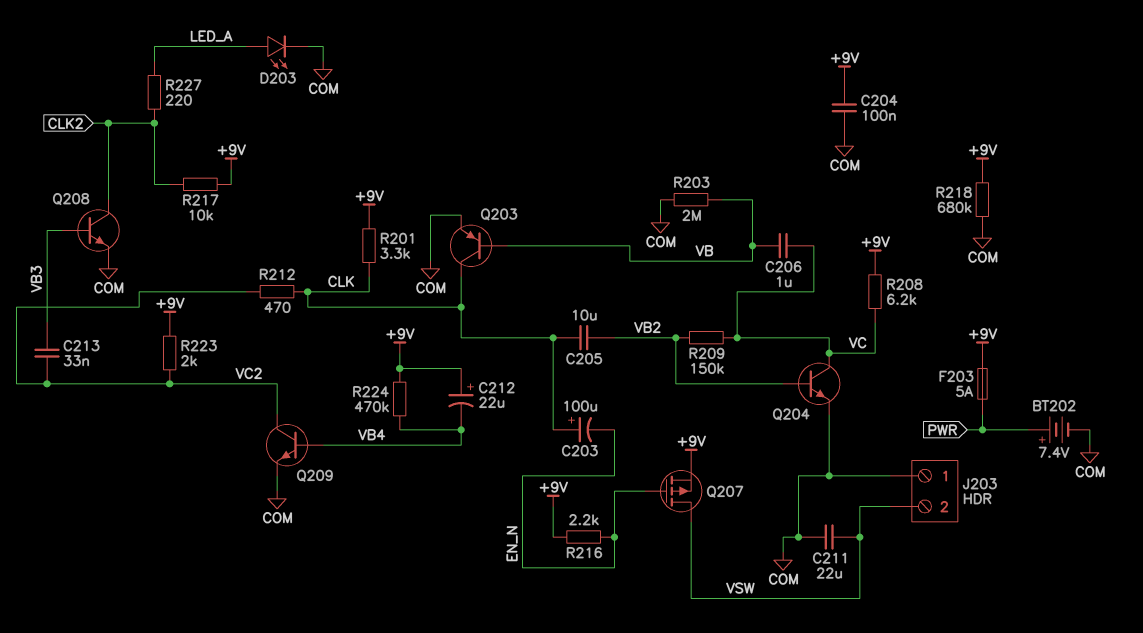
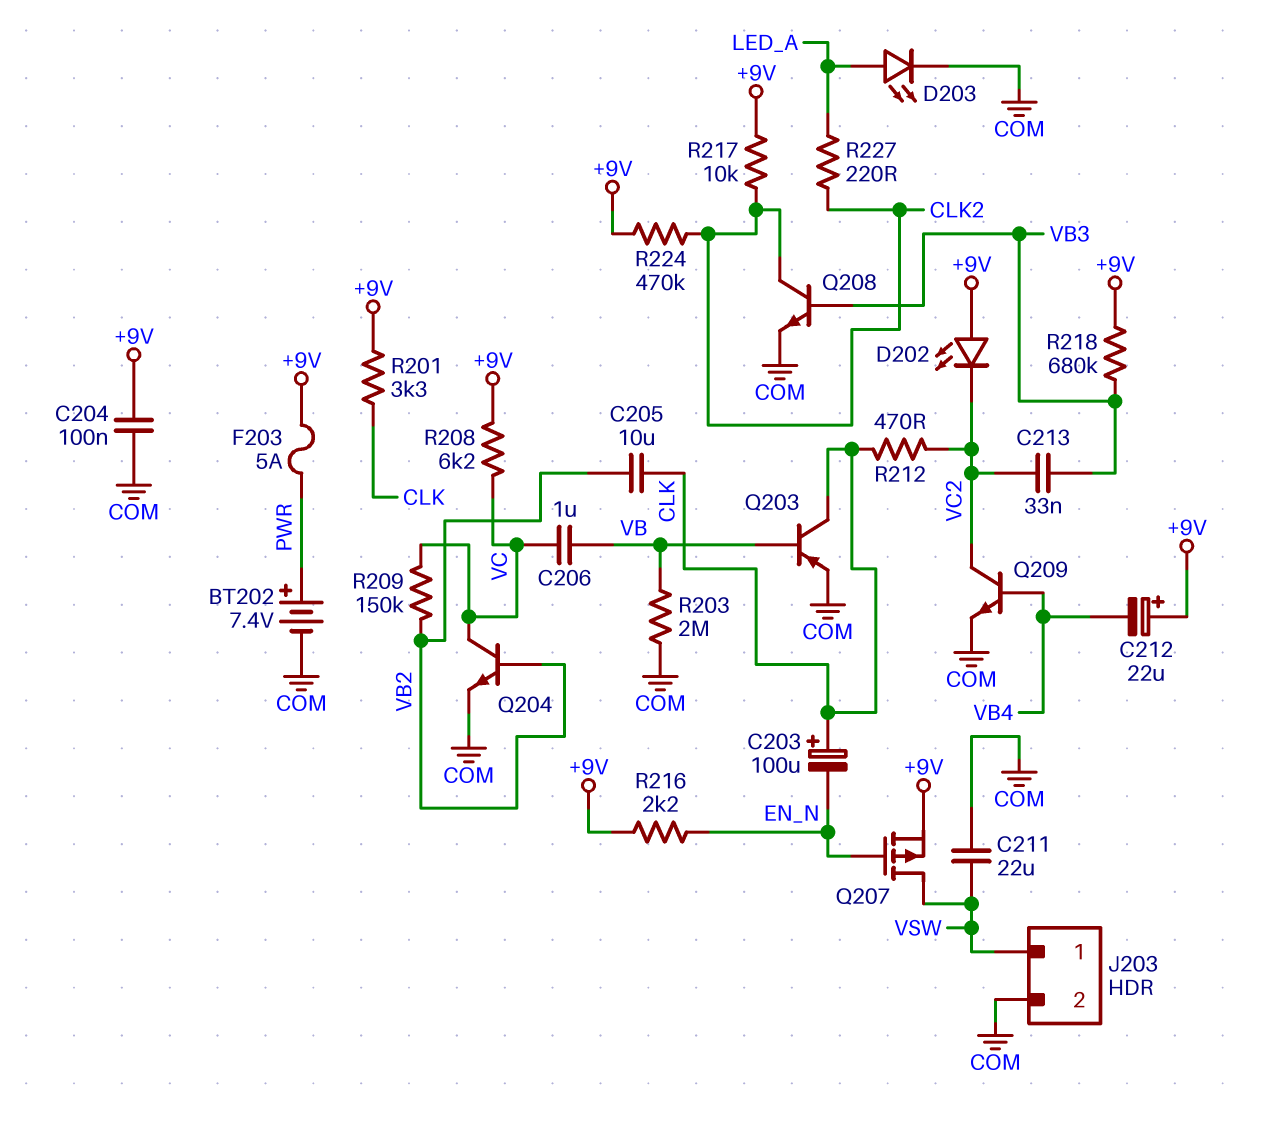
D202: none -> LED (A +9V, K VC2)
J203 pin 1: COM -> VSW
J203 pin 2: VSW -> COM
R218: 680k (+9V, COM) -> 680k (+9V, VB3)
R223: 2k (+9V, VC2) -> none
R224: 470k (+9V, VB4) -> 470k (+9V, CLK2)

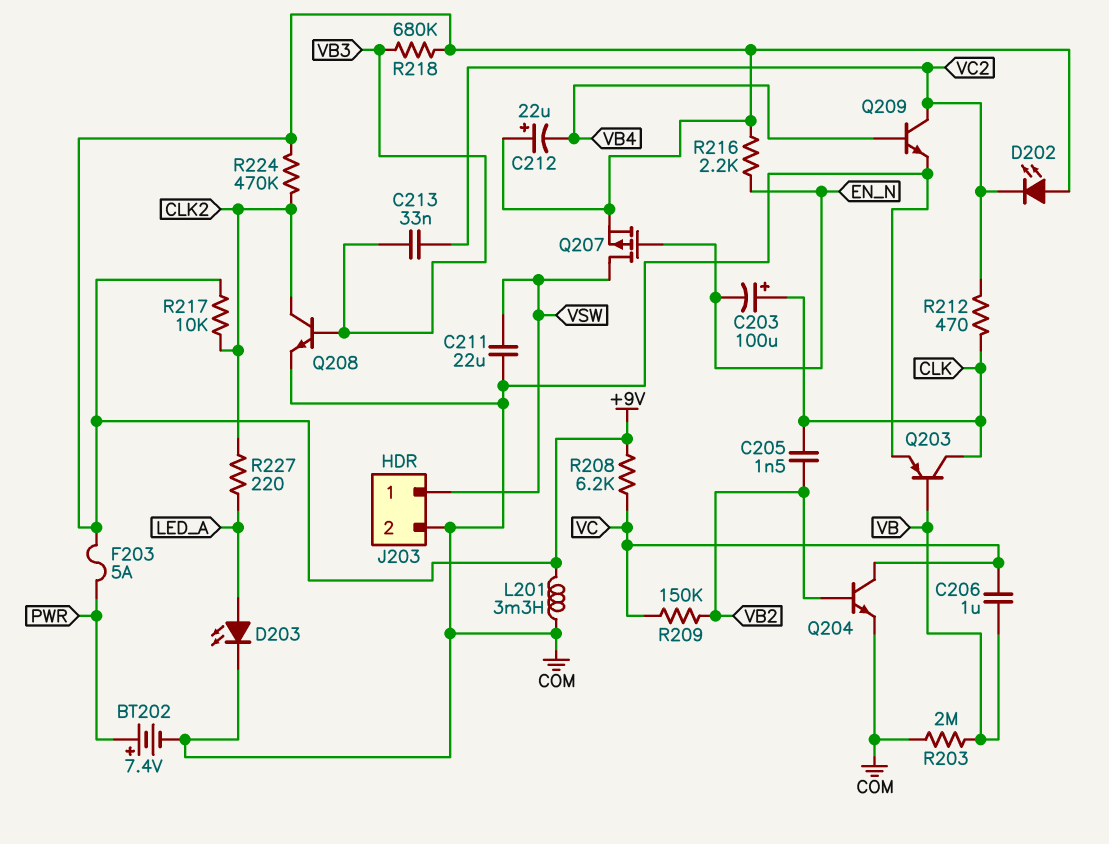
C204: 100nF (+9V, COM) -> none
C205: 10uF (CLK, VB2) -> 1.5nF (CLK, VB2)
L201: none -> 3.3mH (+9V, COM)
R201: 3.3k (+9V, CLK) -> none

